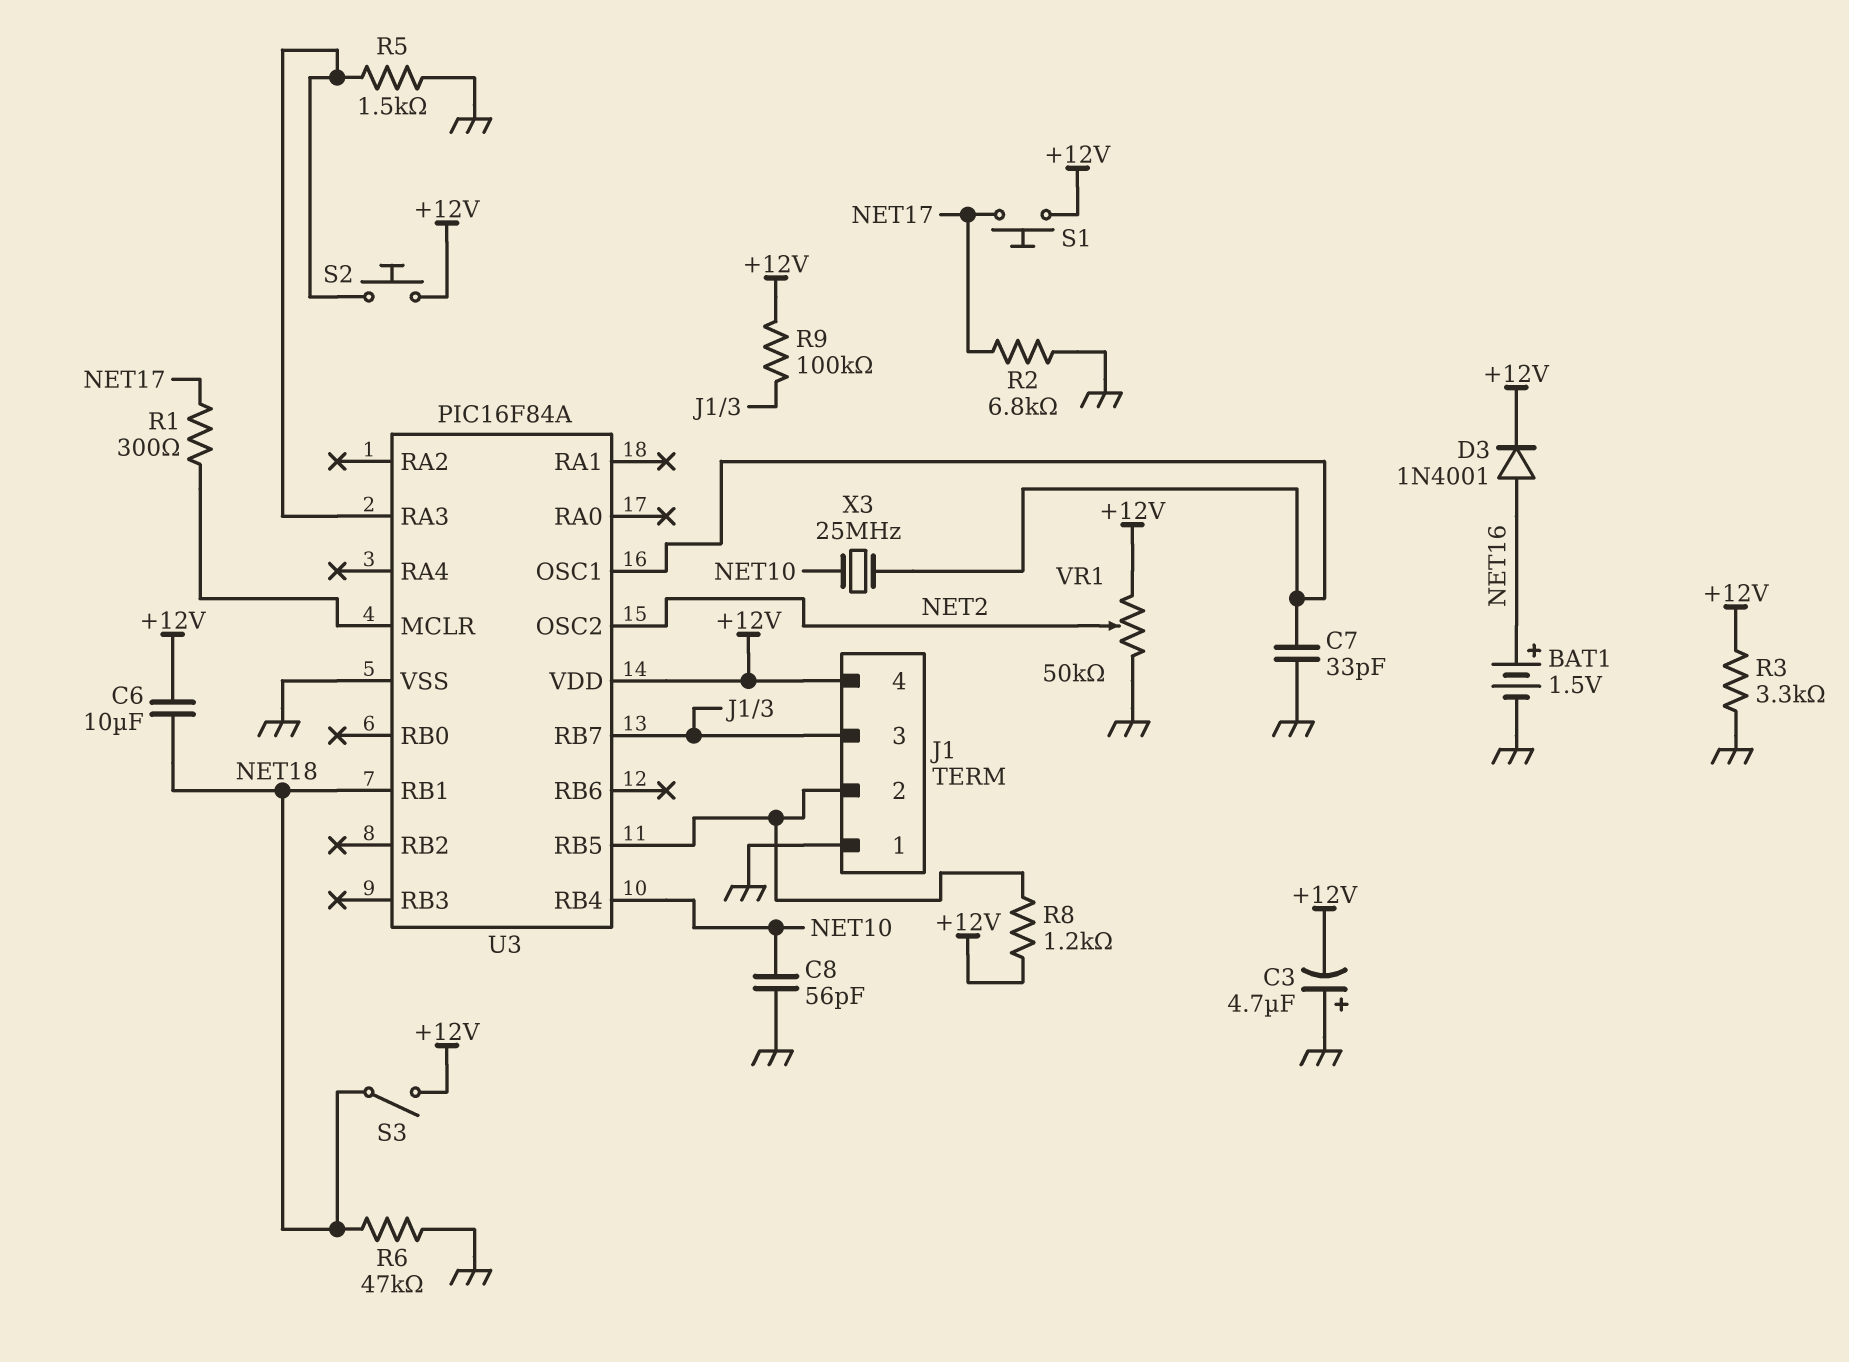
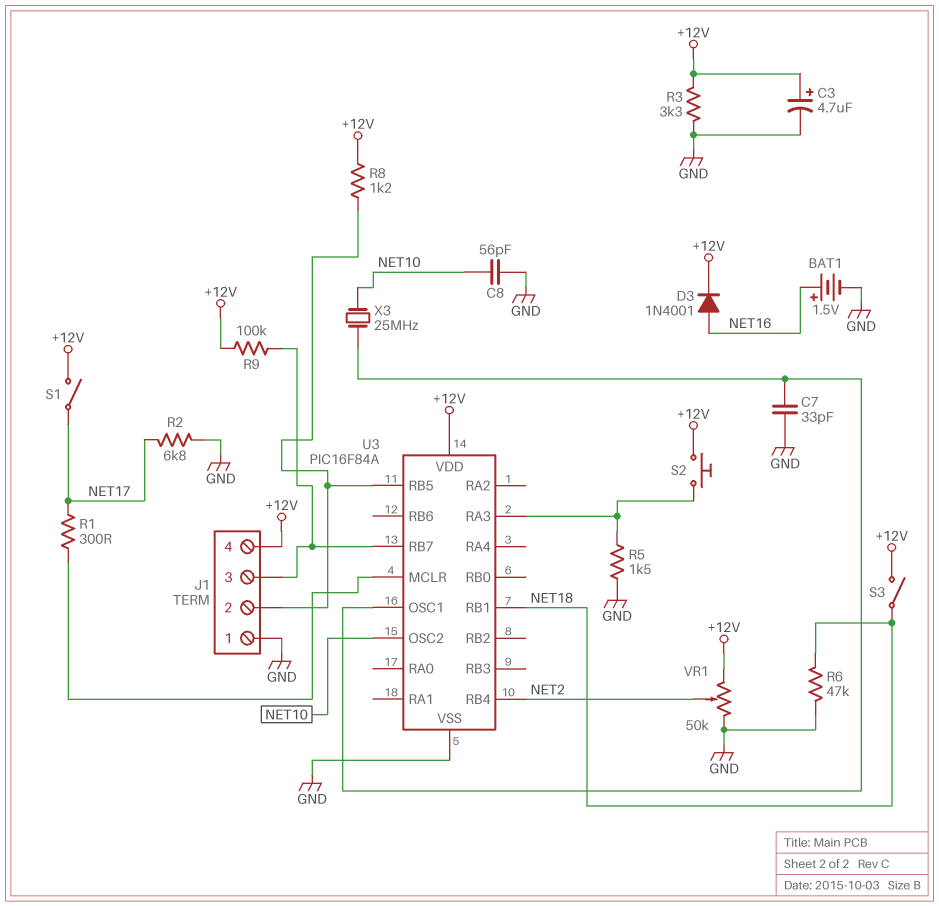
C3: 4.7uF (plus GND, minus +12V) -> 4.7uF (plus +12V, minus GND)
C6: 10uF (+12V, NET18) -> none
S1: button (+12V, NET17) -> switch (+12V, NET17)
U3 pin OSC2: NET2 -> NET10
U3 pin RB4: NET10 -> NET2

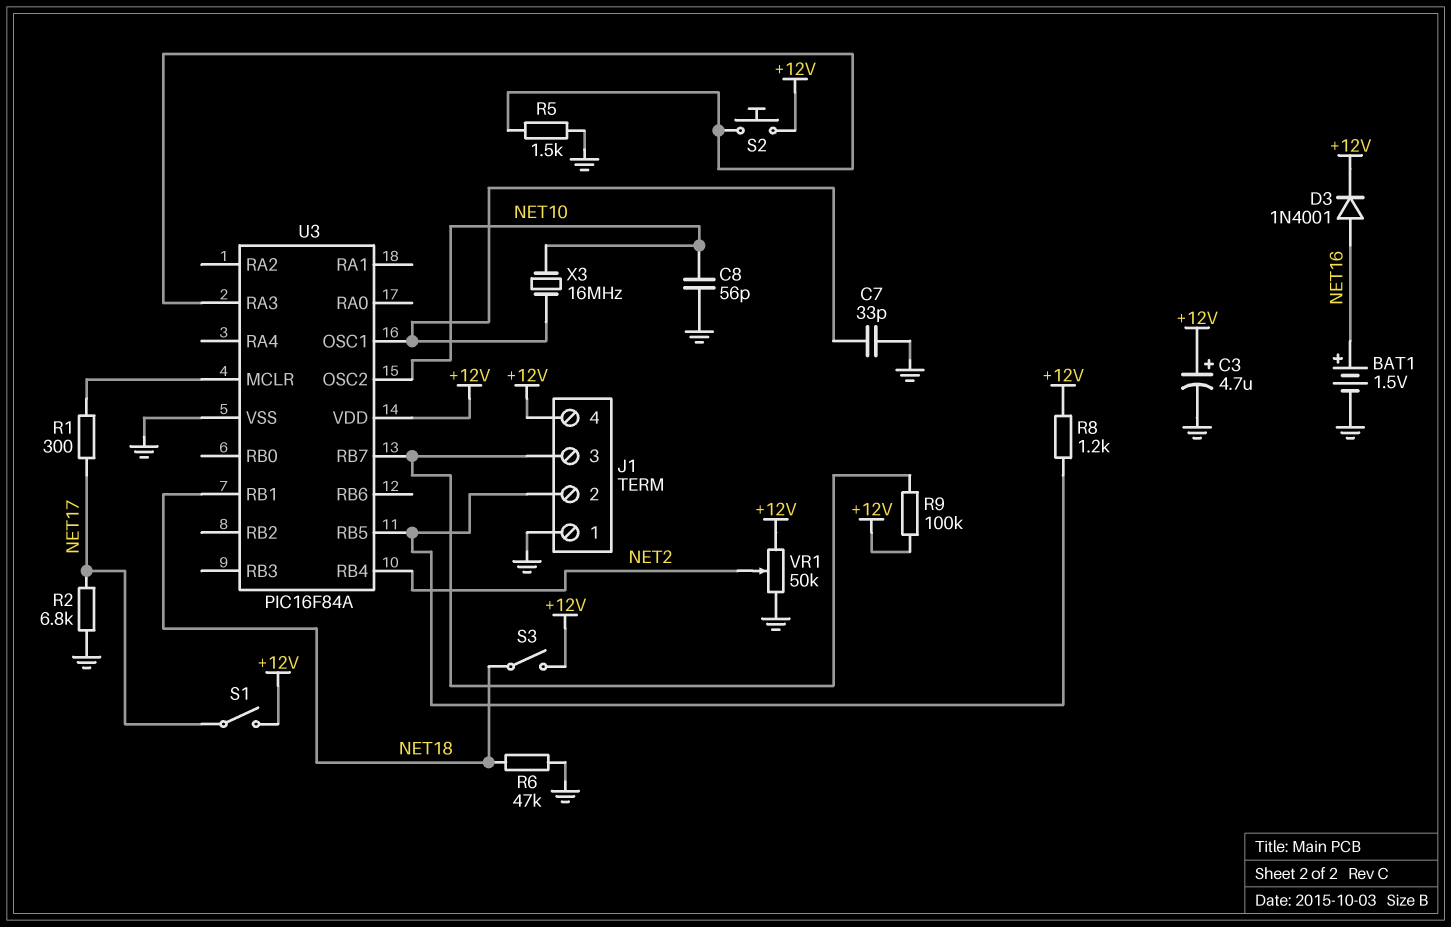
R3: 3.3k (+12V, GND) -> none
X3: 25MHz (NET10, U3/OSC1) -> 16MHz (NET10, U3/OSC1)

